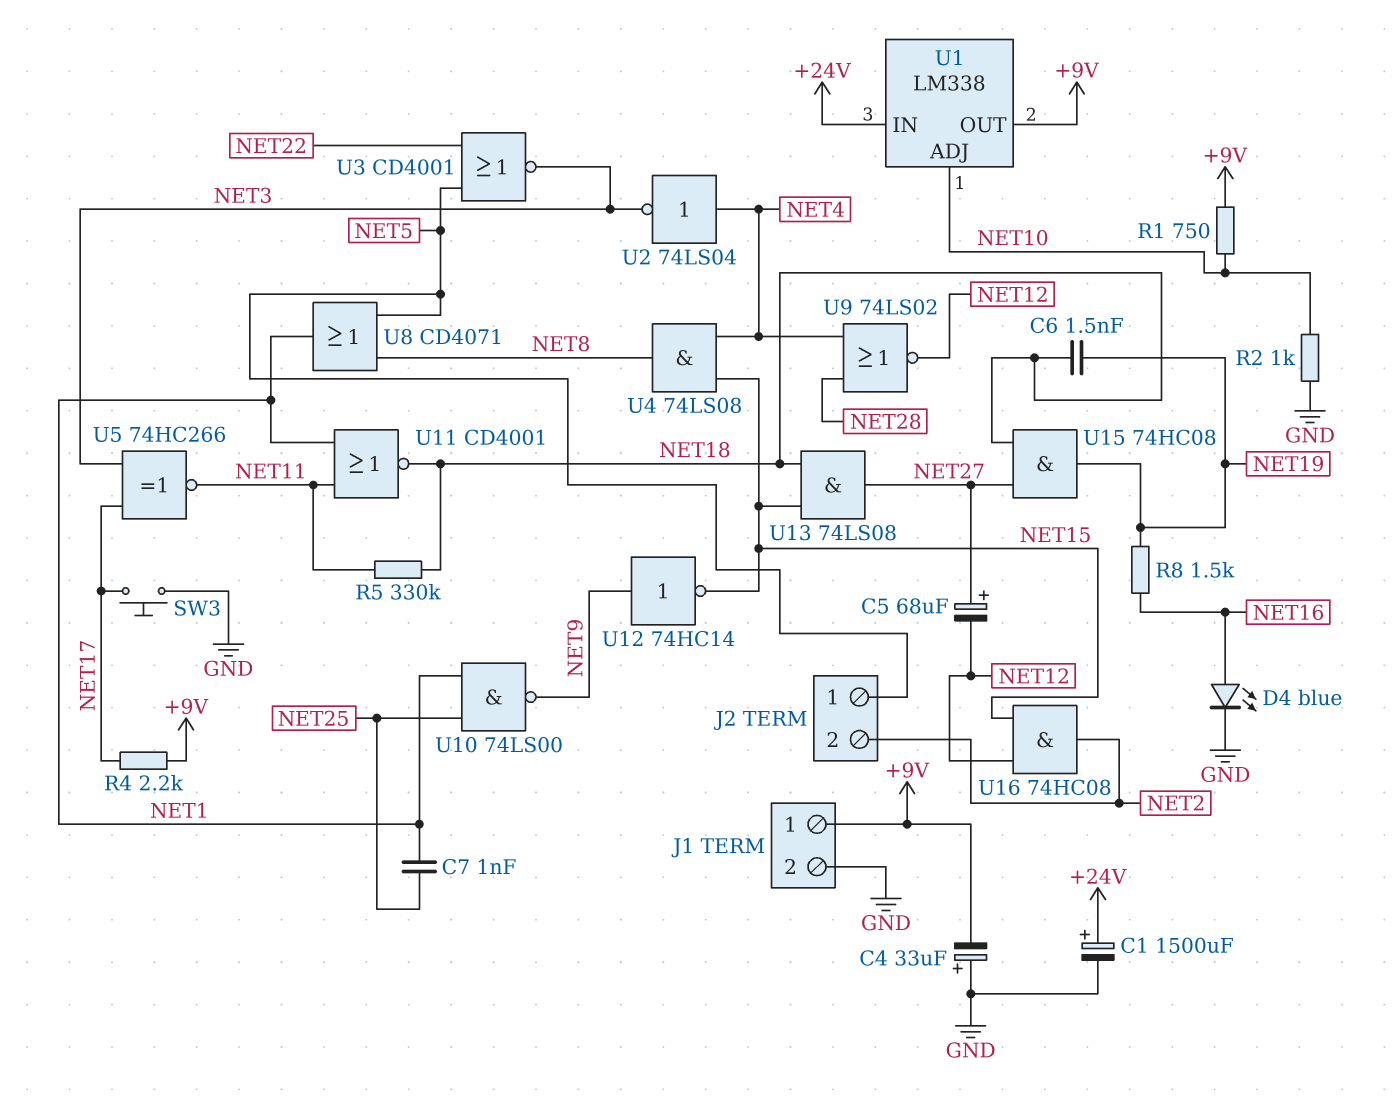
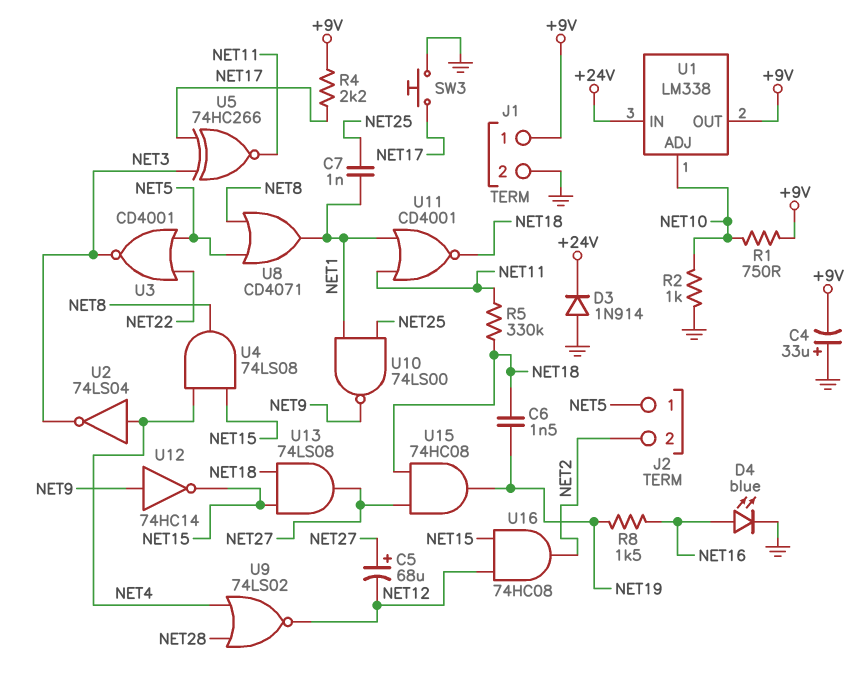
C1: 1500uF (plus +24V, minus GND) -> none
D3: none -> diode 1N914 (A GND, K +24V)

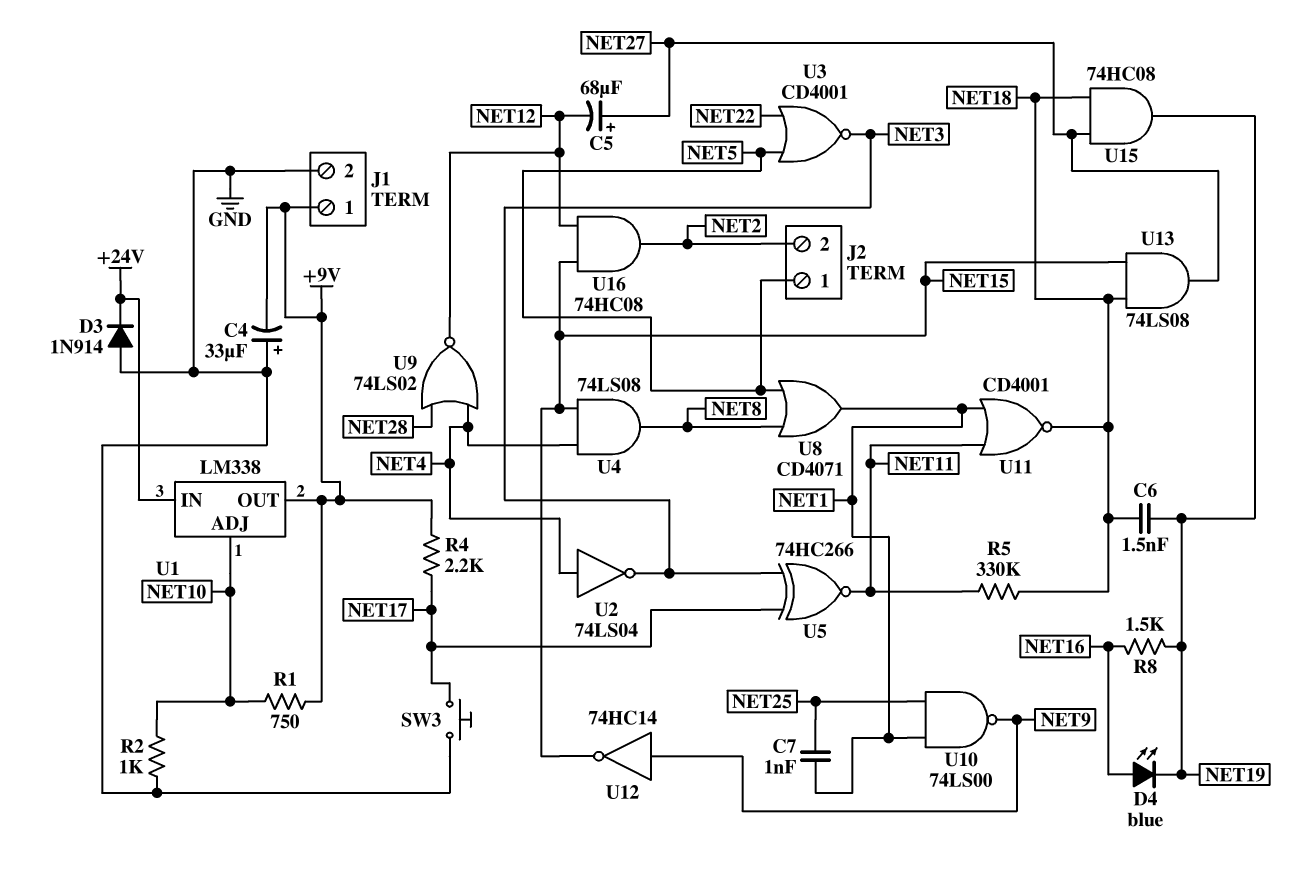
D4: LED blue (A NET16, K GND) -> LED blue (A NET16, K NET19)

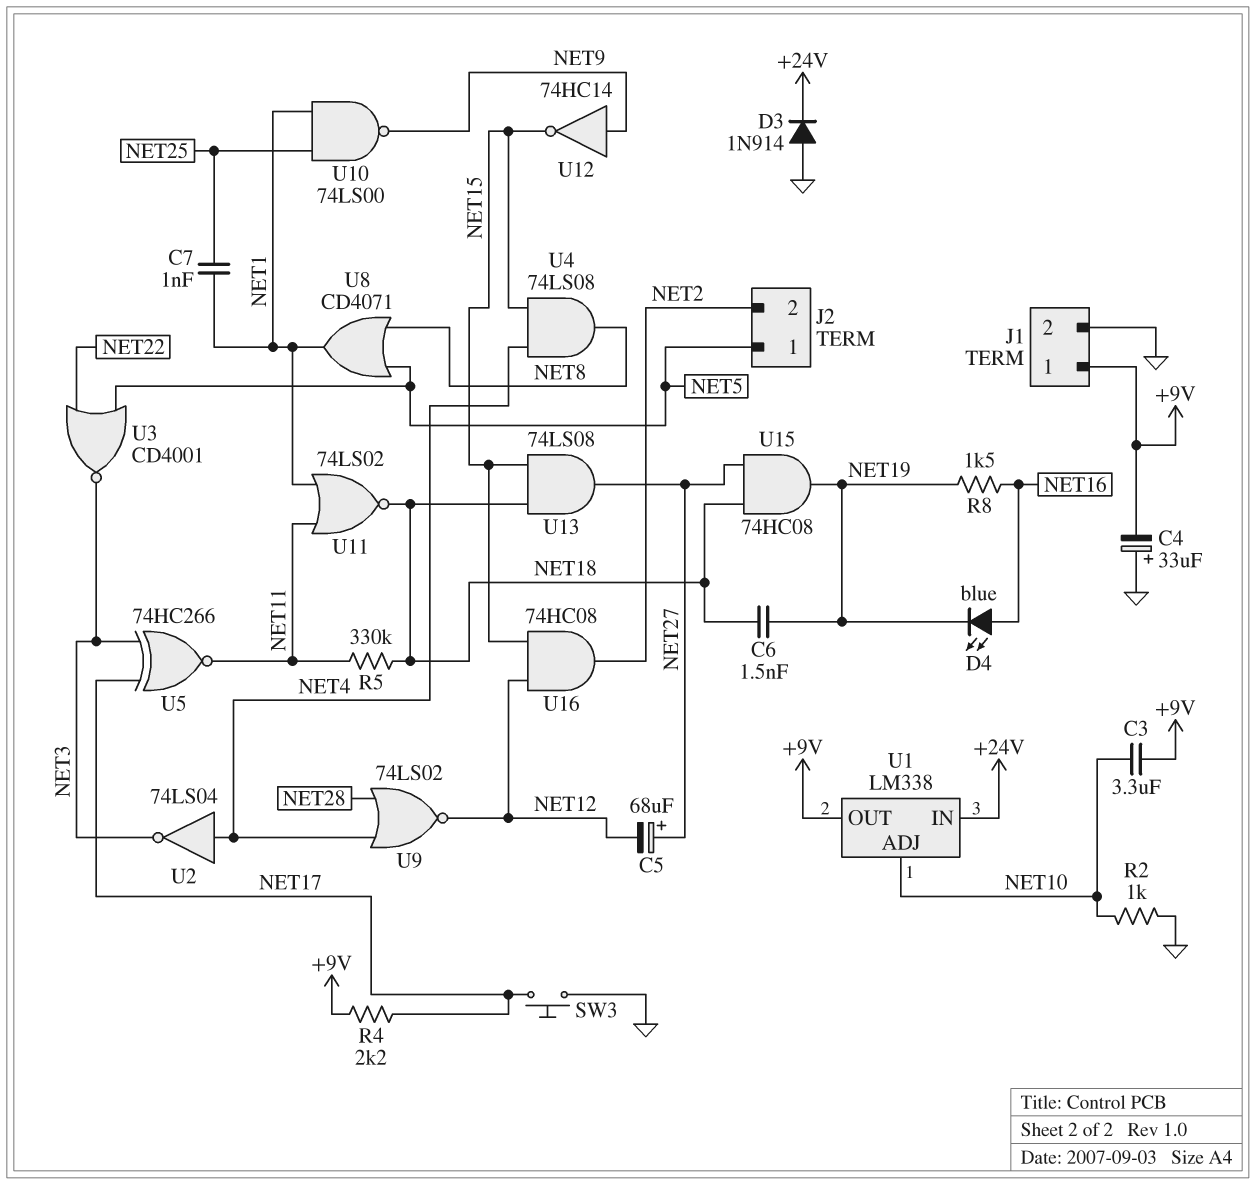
C3: none -> 3.3uF (+9V, NET10)
R1: 750 (+9V, NET10) -> none
U11: NOR CD4001 (in NET1, in NET11, out NET18) -> NOR 74LS02 (in NET1, in NET11, out NET18)

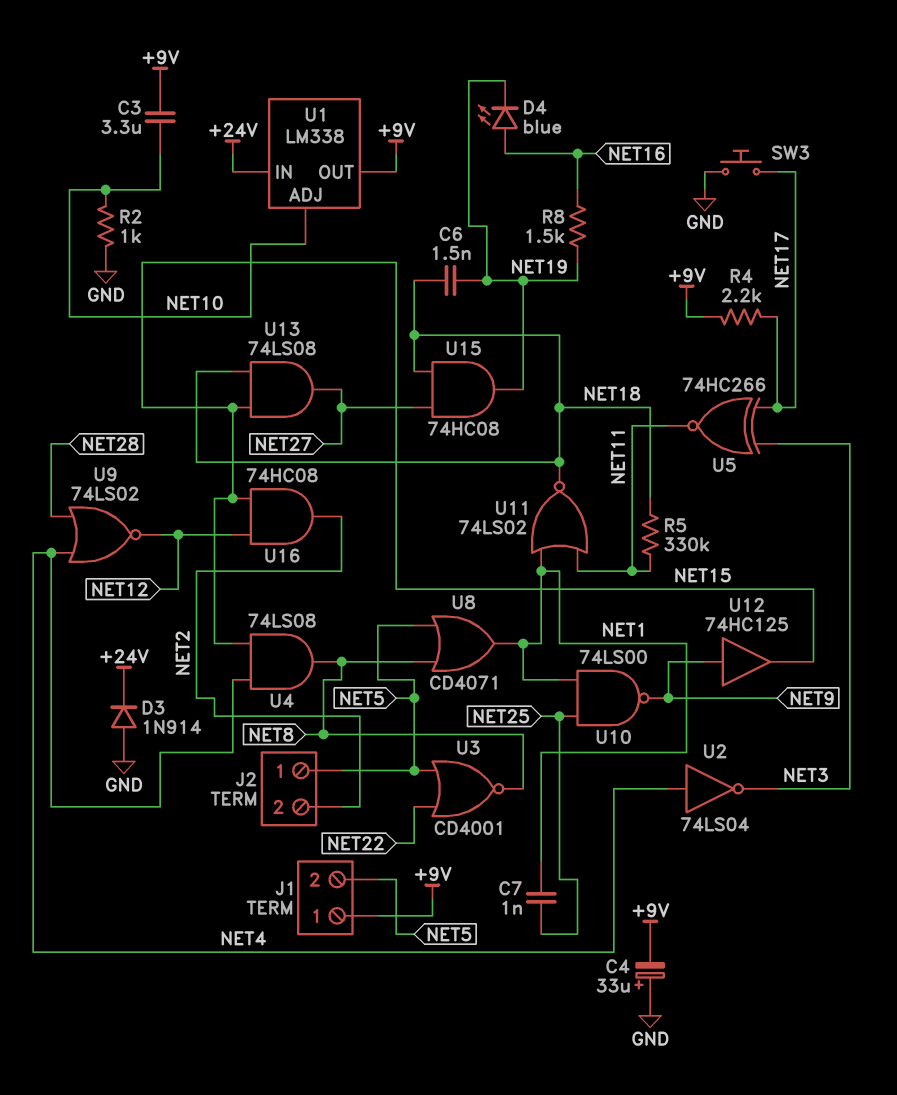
C5: 68uF (plus NET27, minus NET12) -> none
J1 pin 2: GND -> NET5
U3: NOR CD4001 (in NET5, in NET22, out NET3) -> NOR CD4001 (in NET5, in NET22, out NET8)
U12: NOT 74HC14 (in NET9, out NET15) -> buffer 74HC125 (in NET9, out NET15)

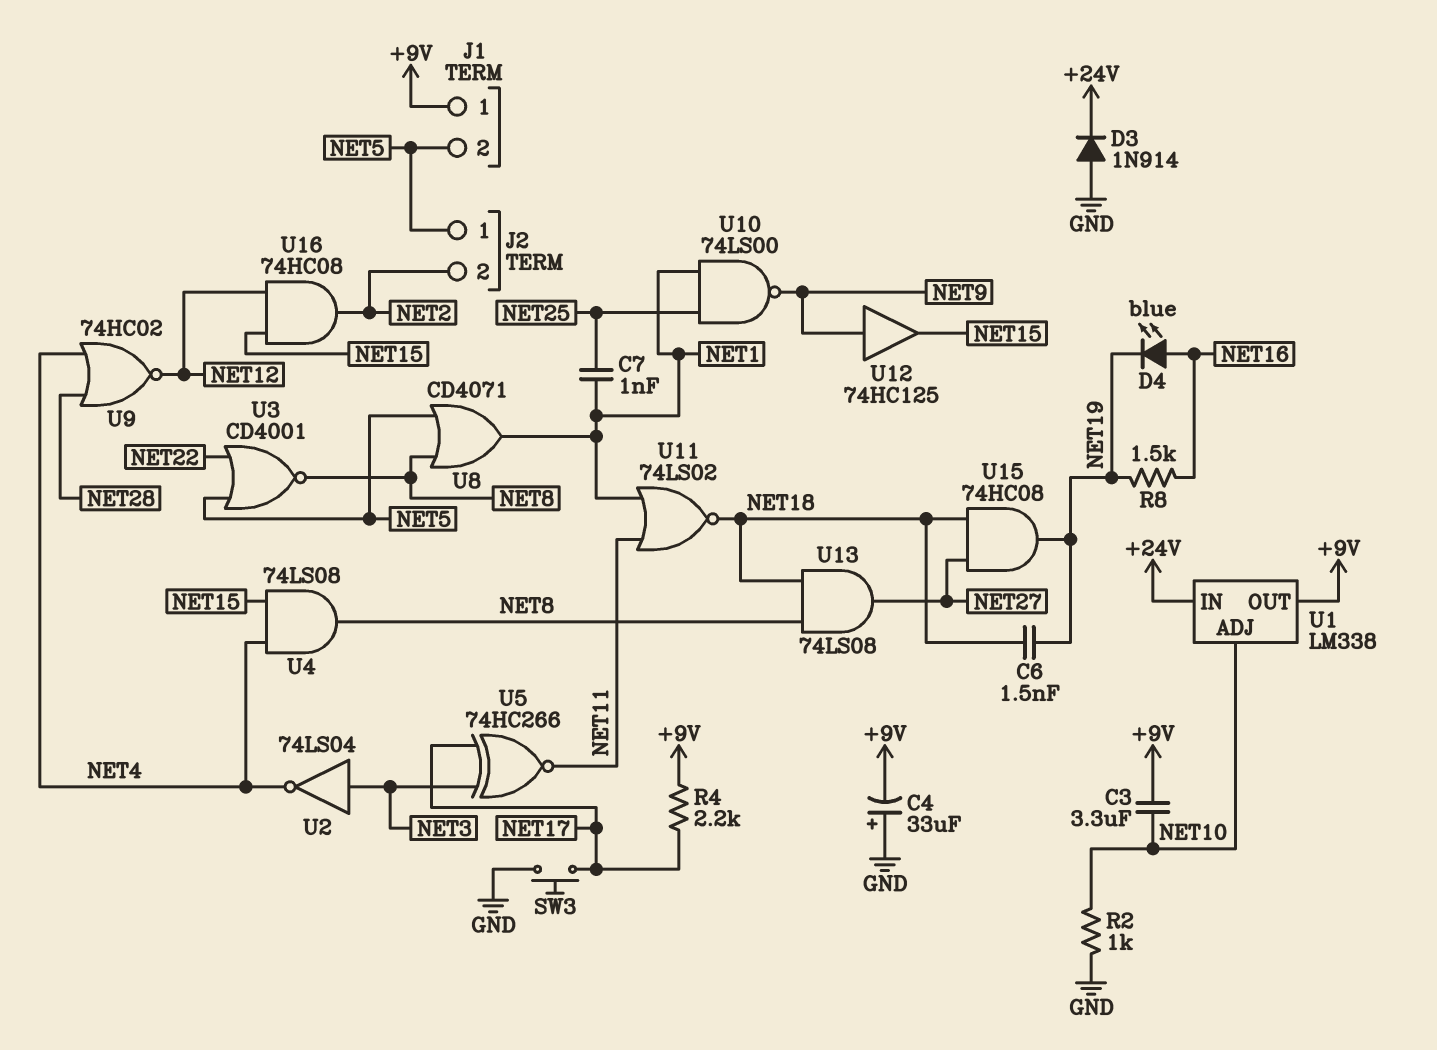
R5: 330k (NET11, NET18) -> none
U2: NOT 74LS04 (in NET4, out NET3) -> NOT 74LS04 (in NET3, out NET4)
U9: NOR 74LS02 (in NET4, in NET28, out NET12) -> NOR 74HC02 (in NET4, in NET28, out NET12)
U13: AND 74LS08 (in NET15, in NET18, out NET27) -> AND 74LS08 (in NET8, in NET18, out NET27)

